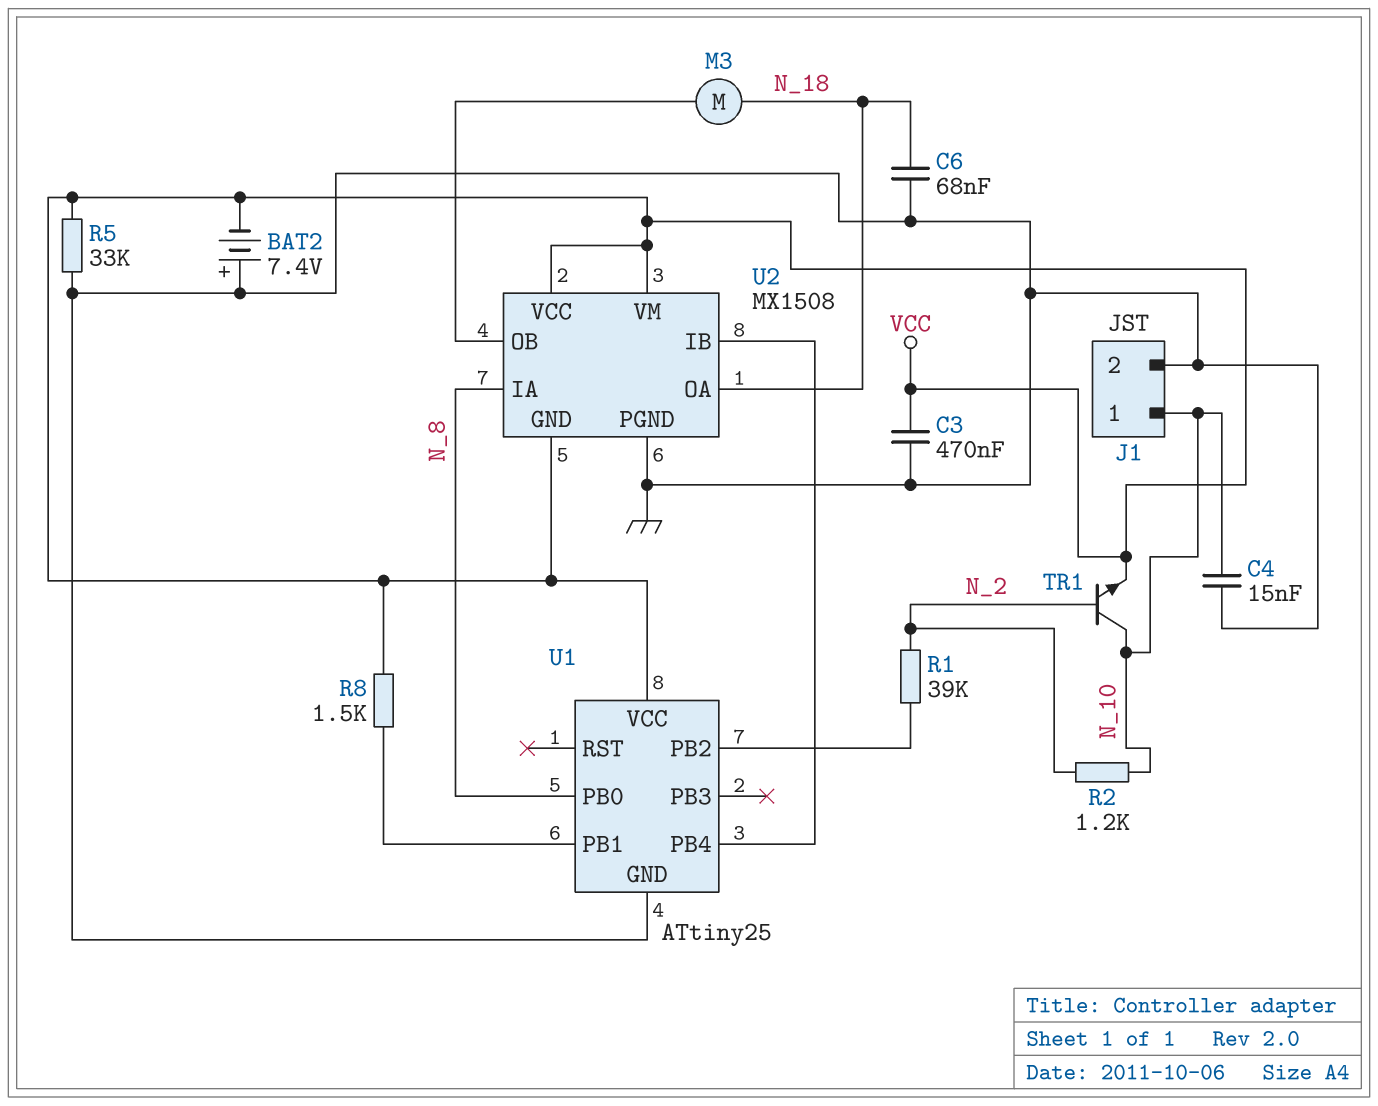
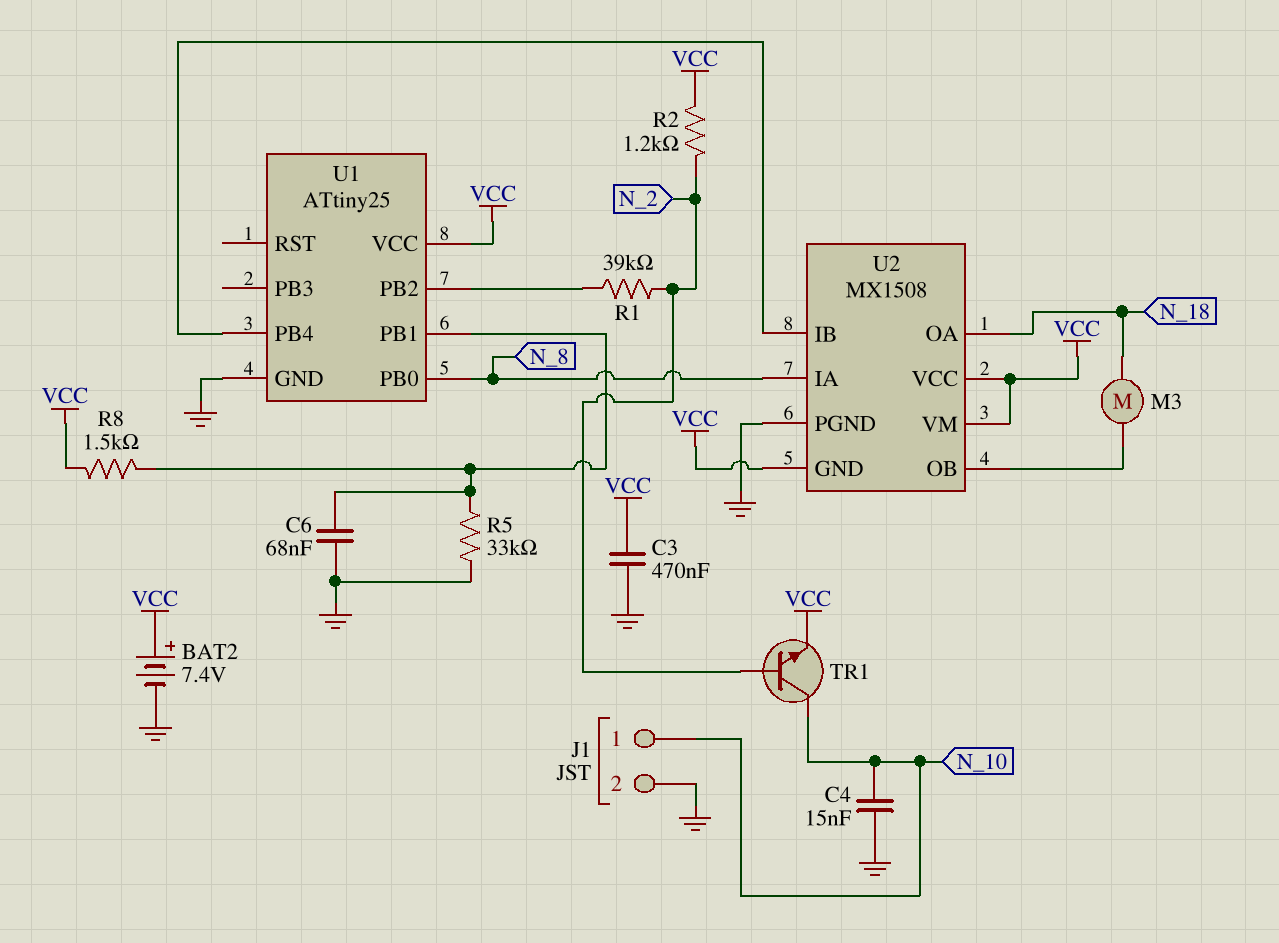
BAT2: 7.4V (plus GND, minus VCC) -> 7.4V (plus VCC, minus GND)
C6: 68nF (GND, N_18) -> 68nF (GND, U1/PB1)
R2: 1.2k (N_2, N_10) -> 1.2k (N_2, VCC)
R5: 33k (GND, VCC) -> 33k (GND, U1/PB1)

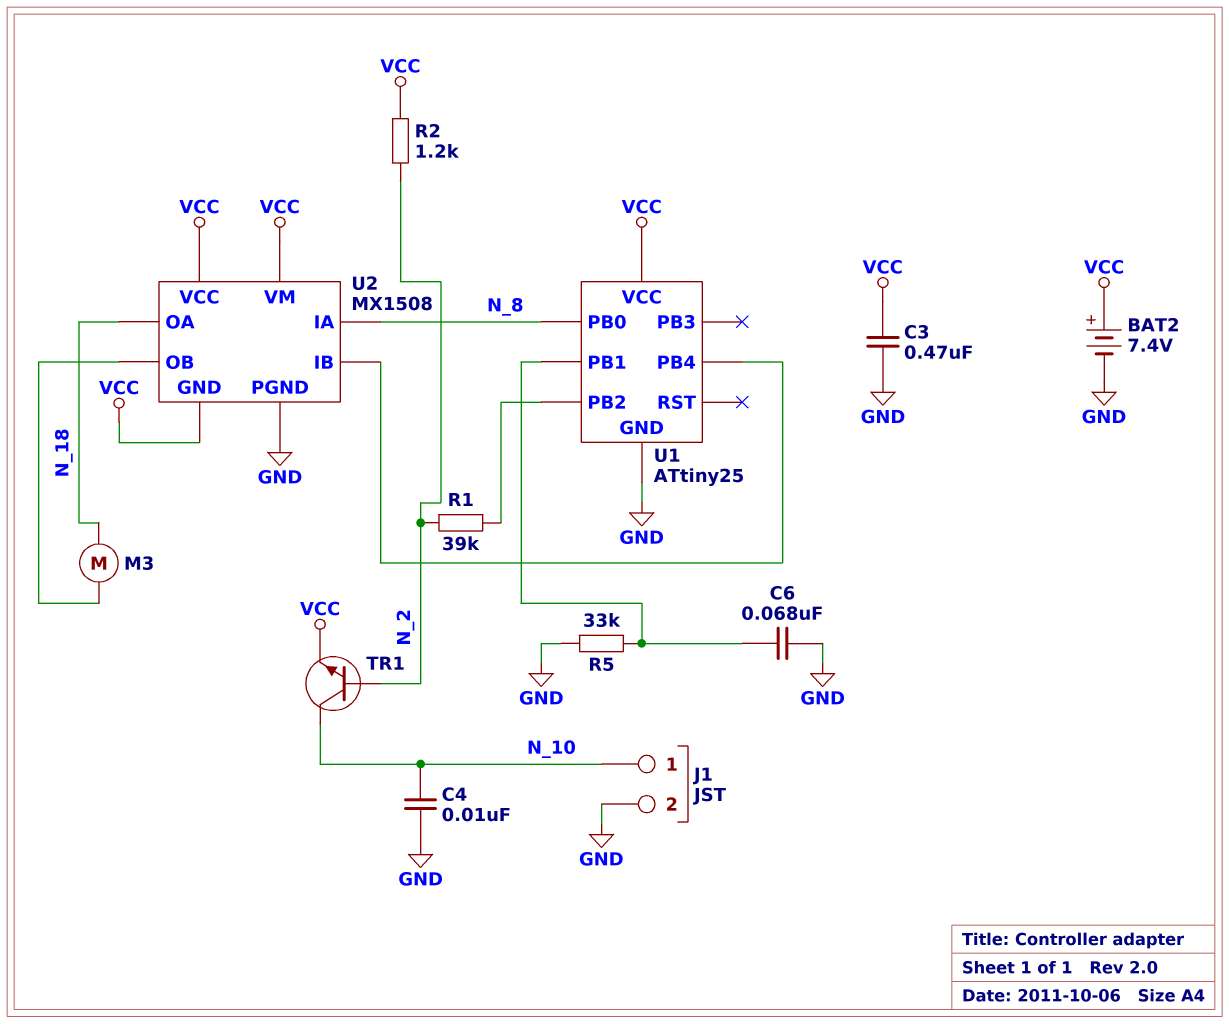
C4: 15nF (GND, N_10) -> 10nF (GND, N_10)
R8: 1.5k (U1/PB1, VCC) -> none

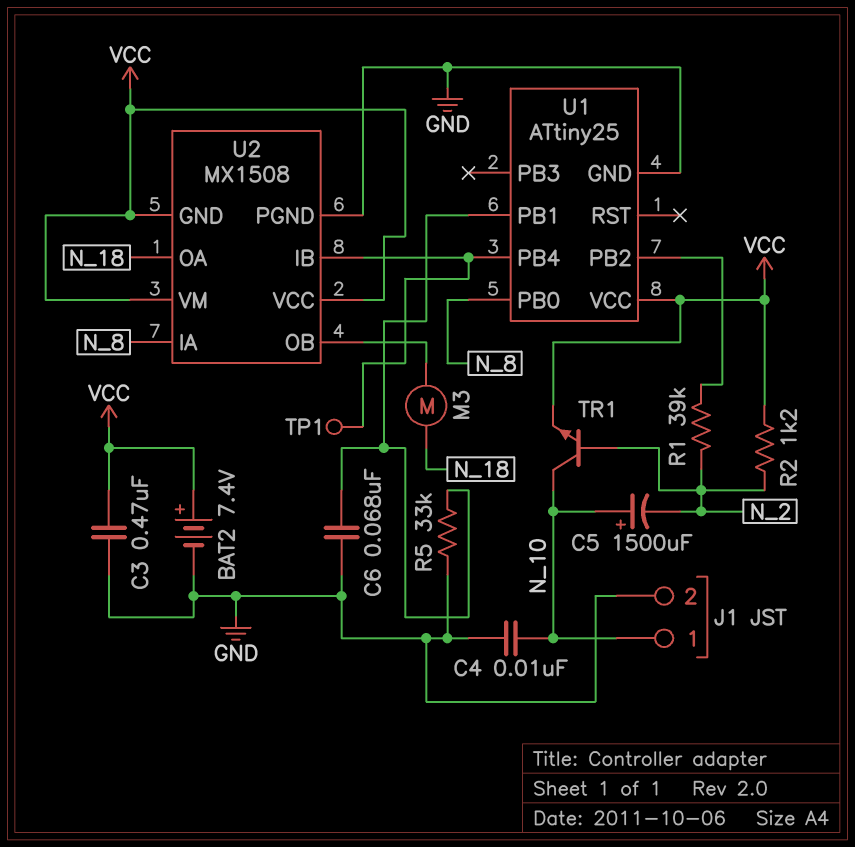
C5: none -> 1500uF (plus N_10, minus N_2)
TP1: none -> test point (U1/PB4)

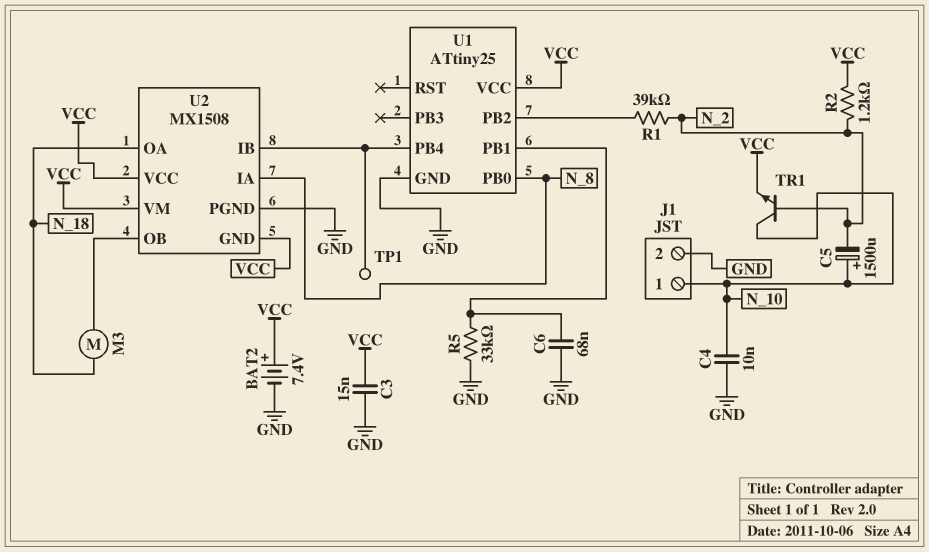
C3: 470nF (GND, VCC) -> 15nF (GND, VCC)

